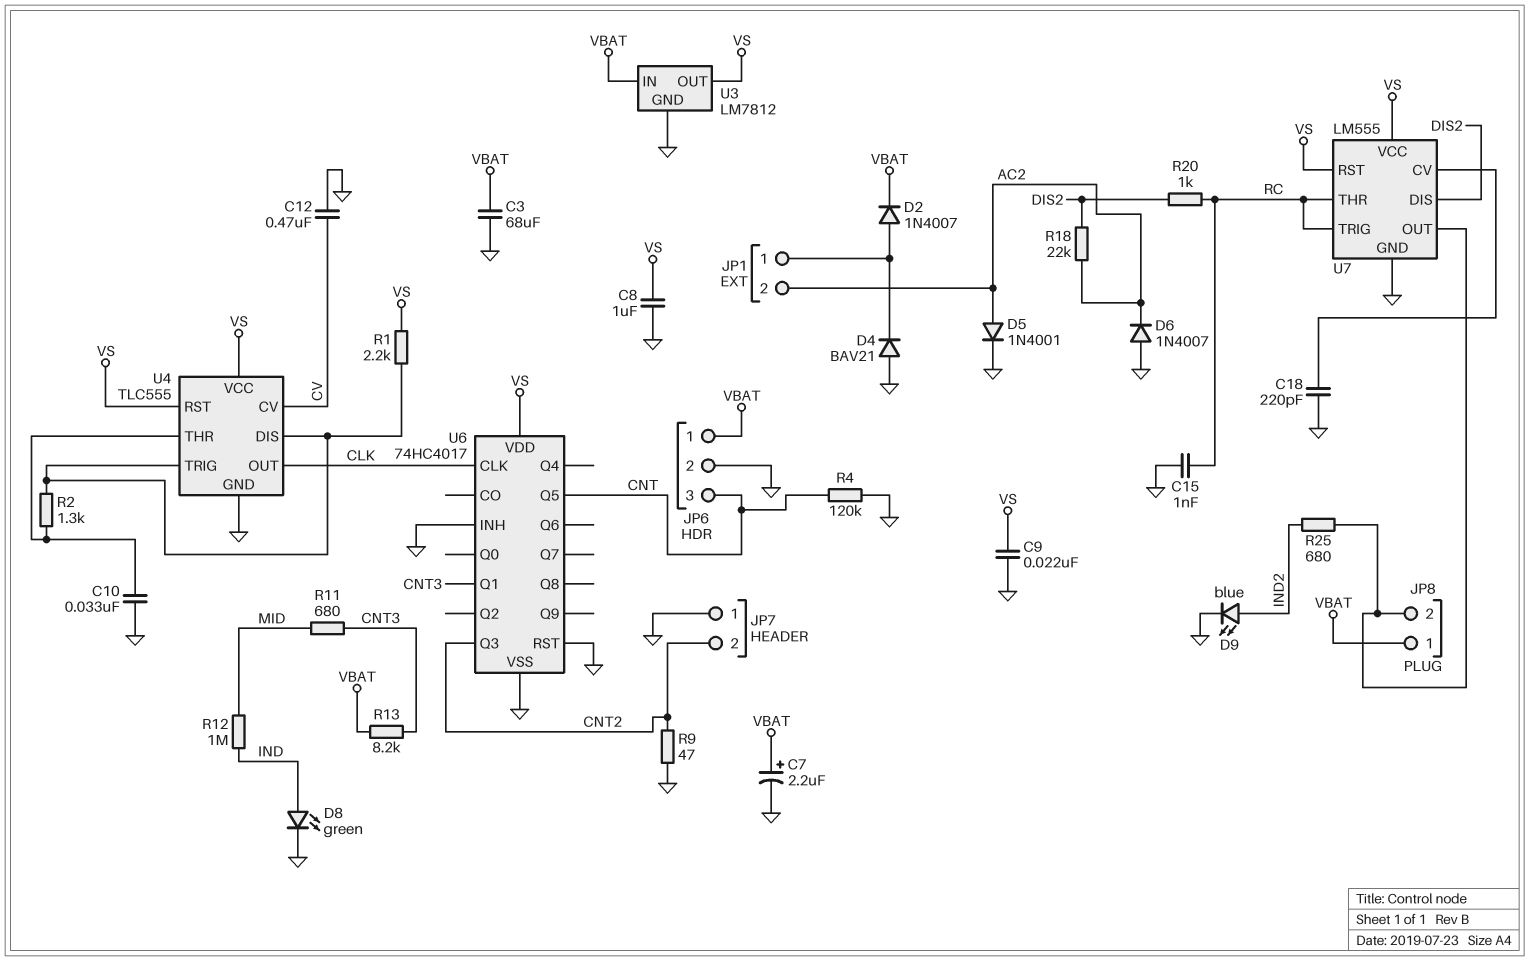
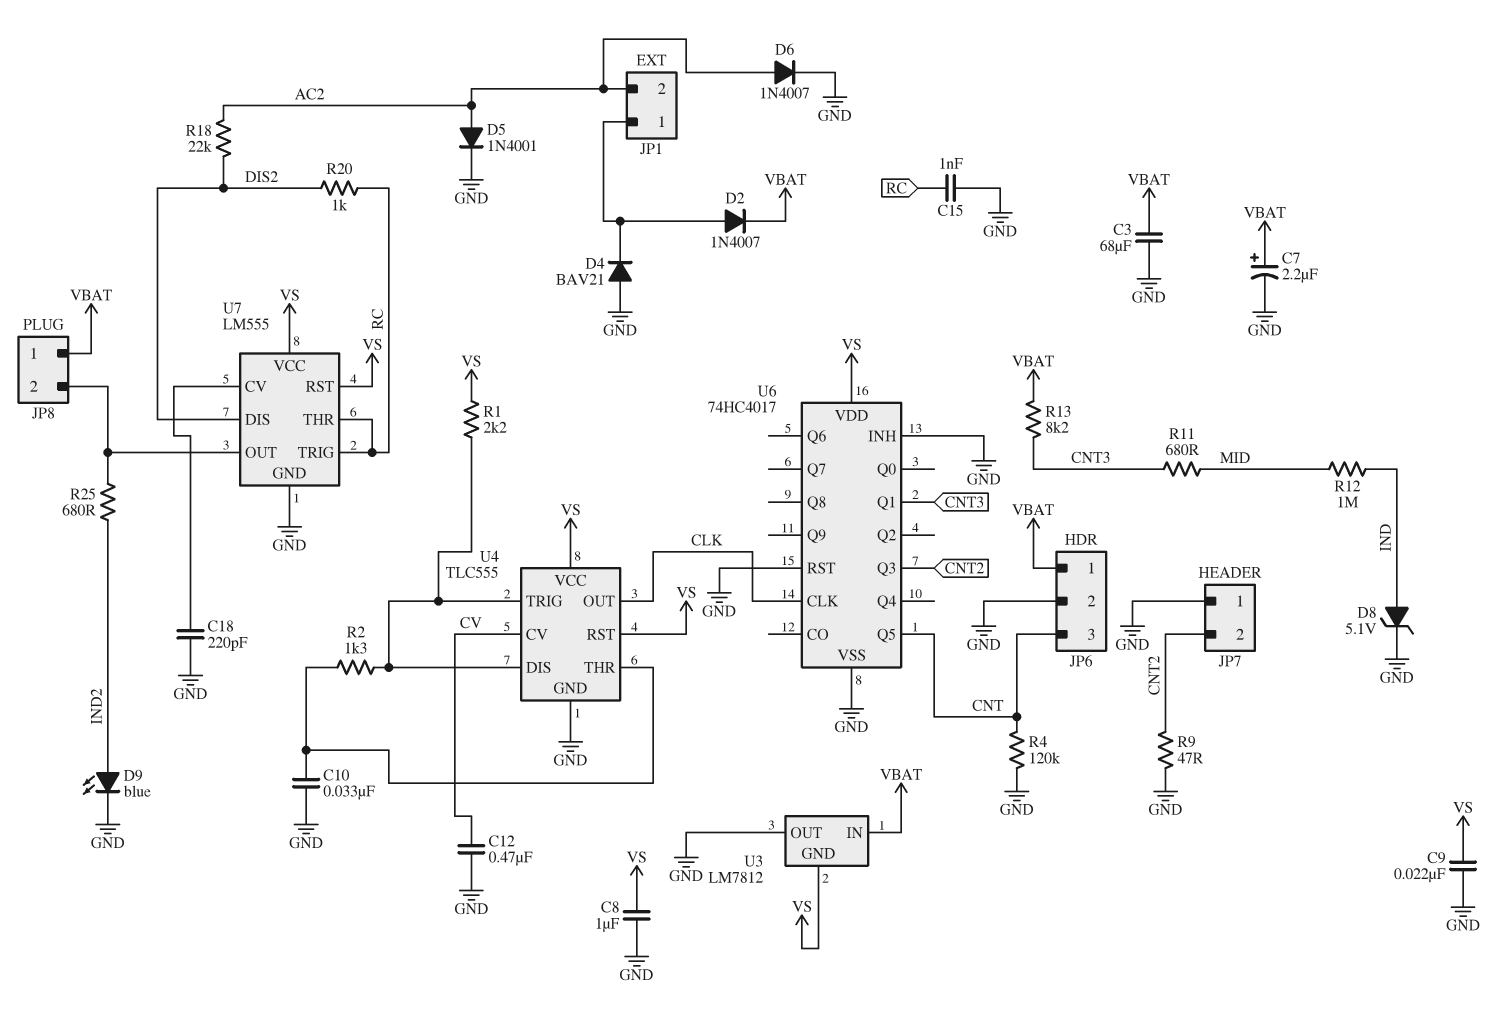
D6: diode 1N4007 (A GND, K AC2) -> diode 1N4007 (A AC2, K GND)
D8: LED green (A IND, K GND) -> zener 5.1V (A IND, K GND)
U3 pin GND: GND -> VS
U3 pin OUT: VS -> GND

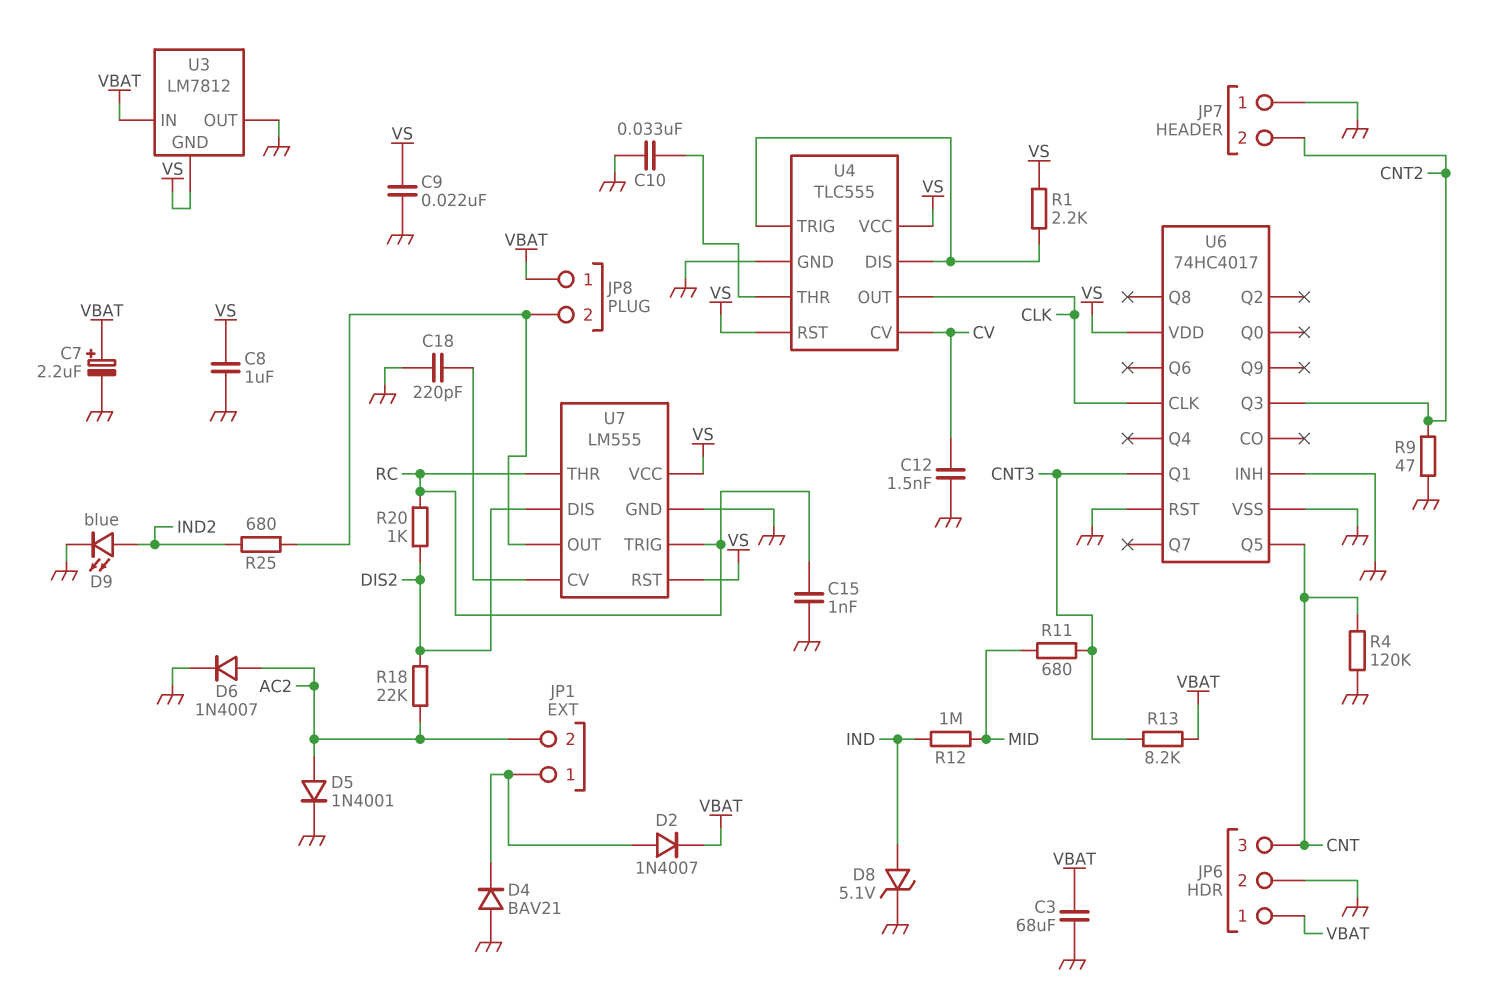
C12: 470nF (CV, GND) -> 1.5nF (CV, GND)
R2: 1.3k (U4/DIS, U4/THR) -> none

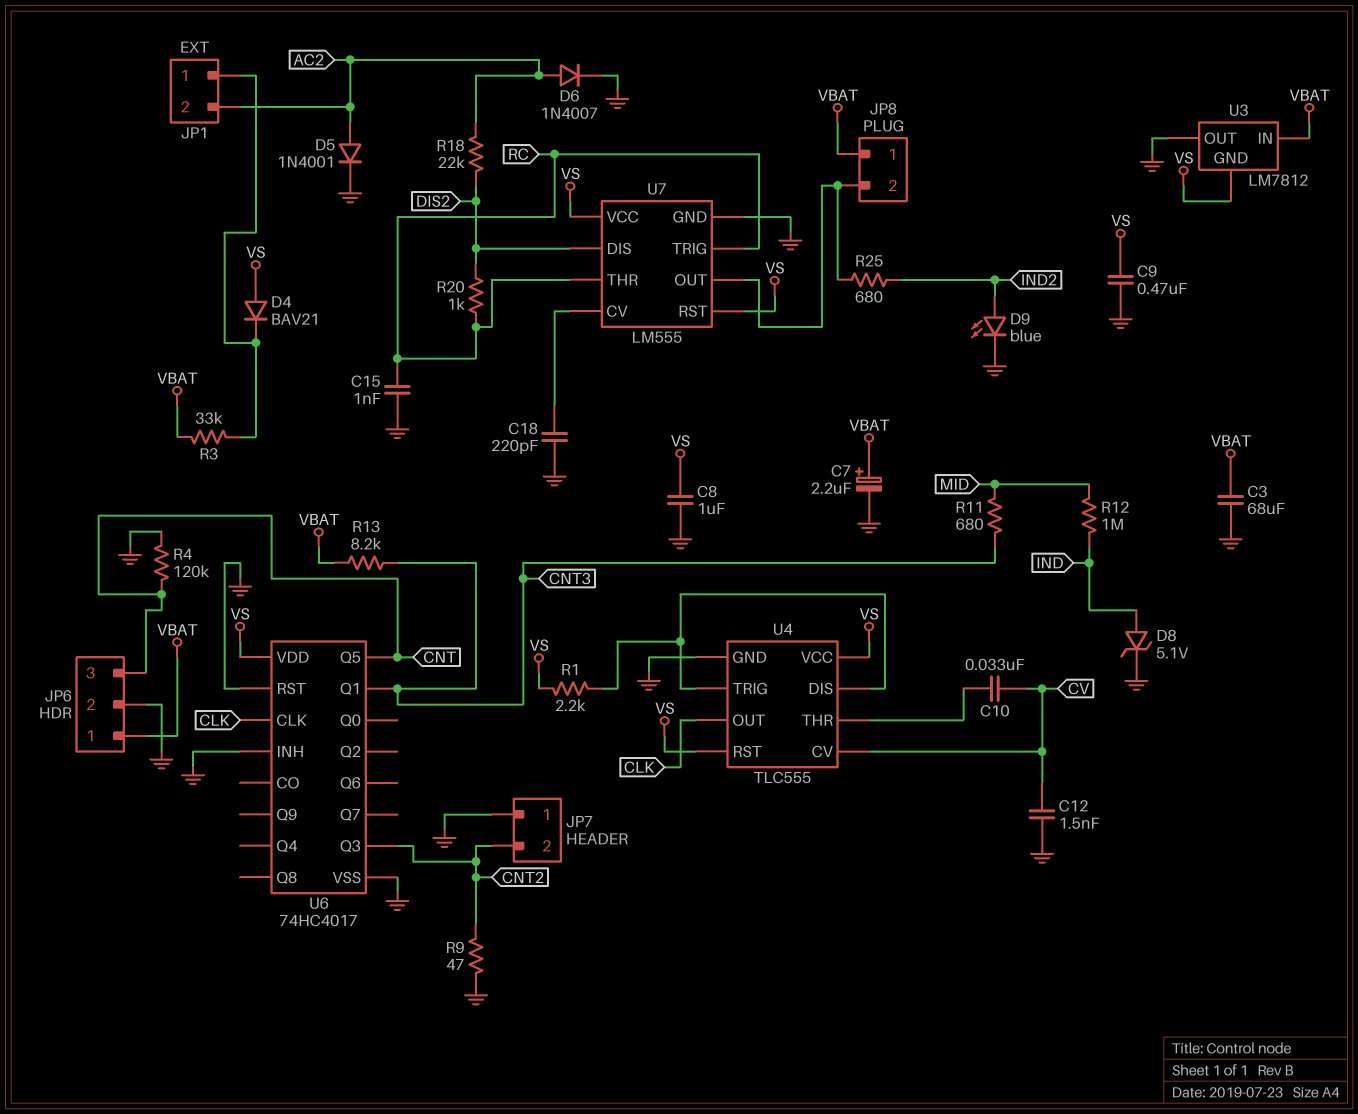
C9: 22nF (GND, VS) -> 470nF (GND, VS)
C10: 33nF (GND, U4/THR) -> 33nF (CV, U4/THR)
D2: diode 1N4007 (A JP1/1, K VBAT) -> none
D4: diode BAV21 (A GND, K JP1/1) -> diode BAV21 (A VS, K JP1/1)
R3: none -> 33k (JP1/1, VBAT)

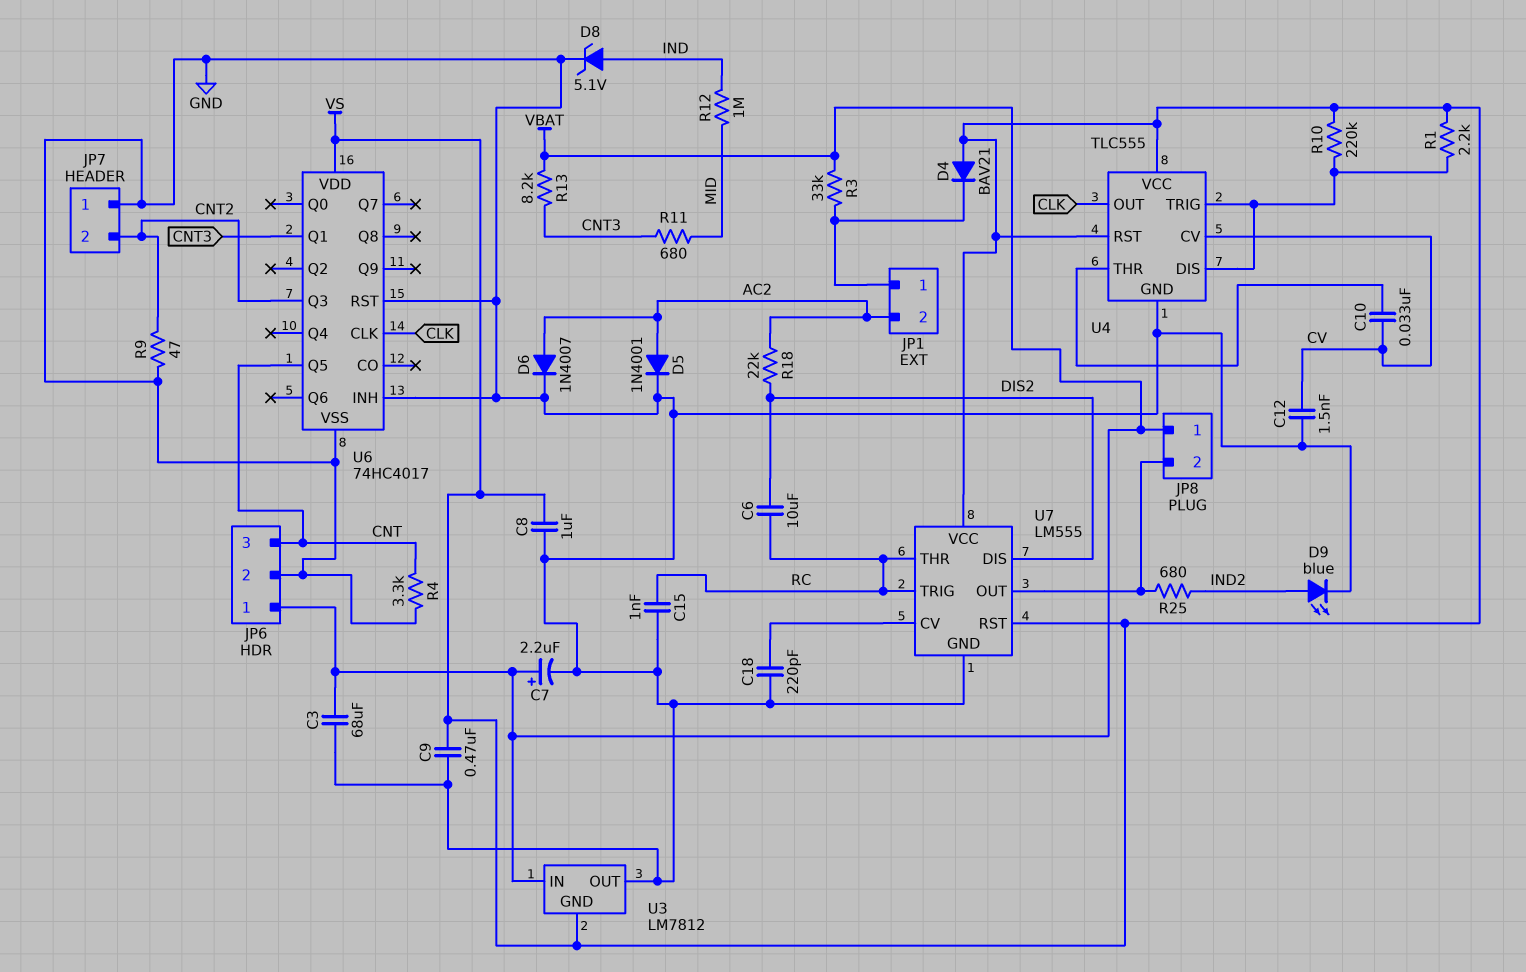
C6: none -> 10uF (DIS2, RC)
R4: 120k (CNT, GND) -> 3.3k (CNT, GND)
R10: none -> 220k (U4/DIS, VS)
R20: 1k (DIS2, RC) -> none

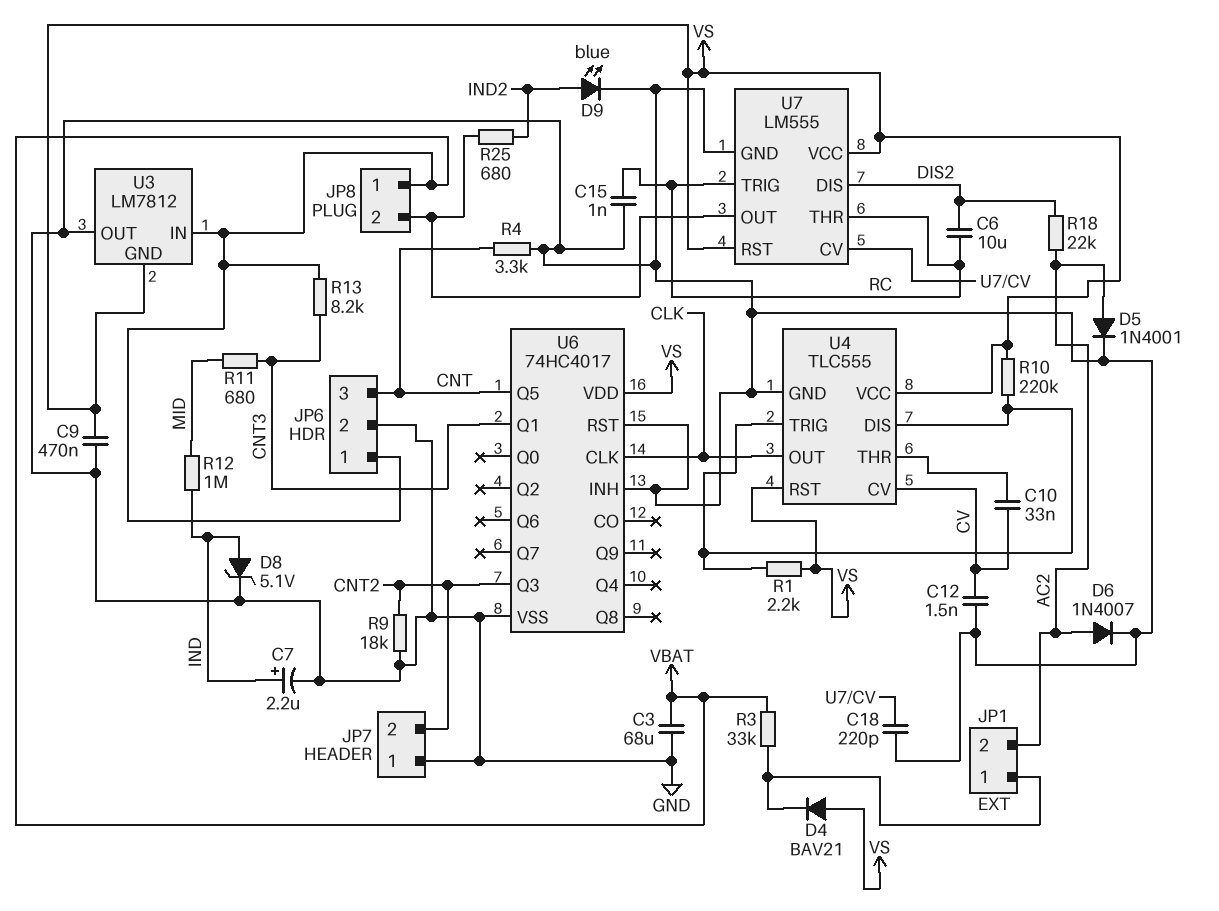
C7: 2.2uF (plus VBAT, minus GND) -> 2.2uF (plus IND, minus GND)
C8: 1uF (GND, VS) -> none
R9: 47 (CNT2, GND) -> 18k (CNT2, GND)

